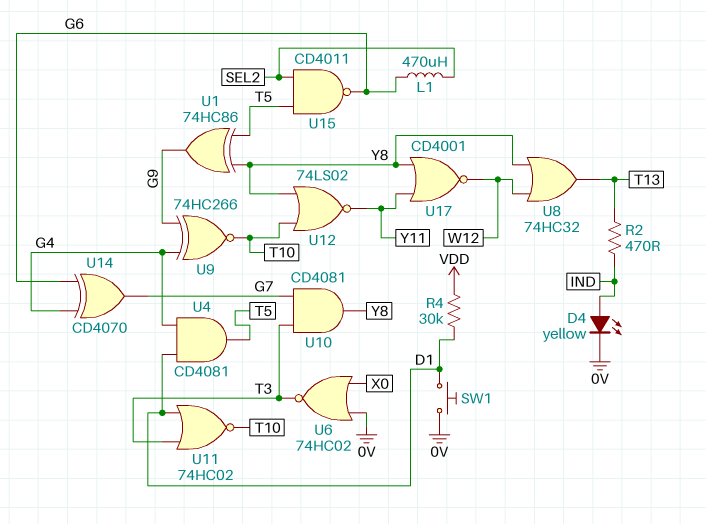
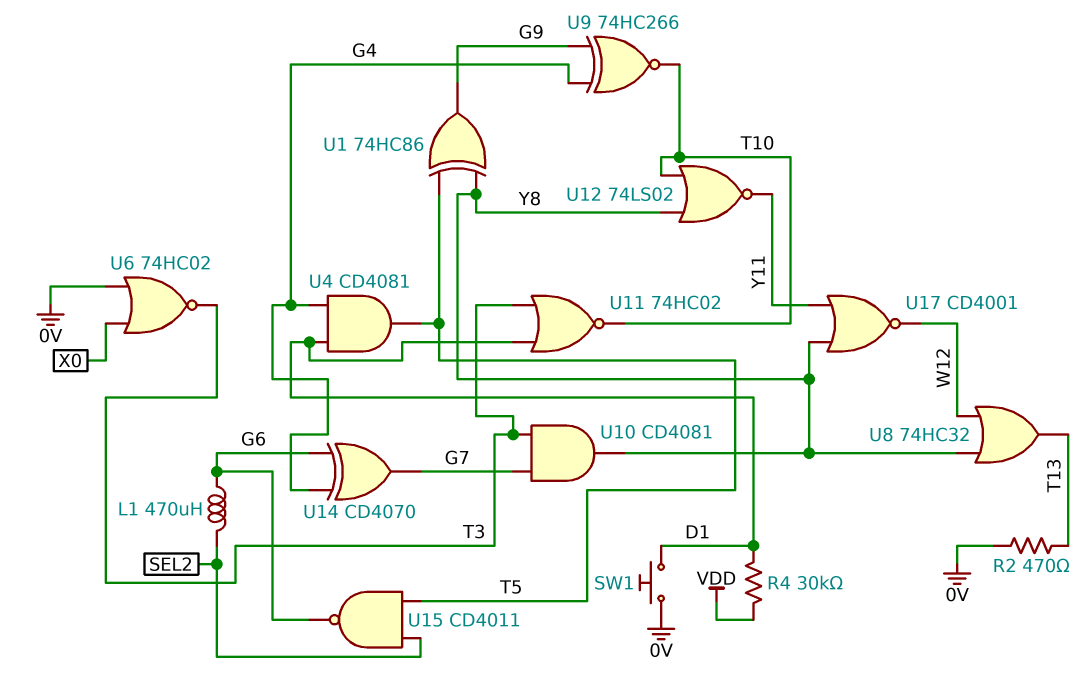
D4: LED yellow (A IND, K 0V) -> none
R2: 470 (IND, T13) -> 470 (0V, T13)

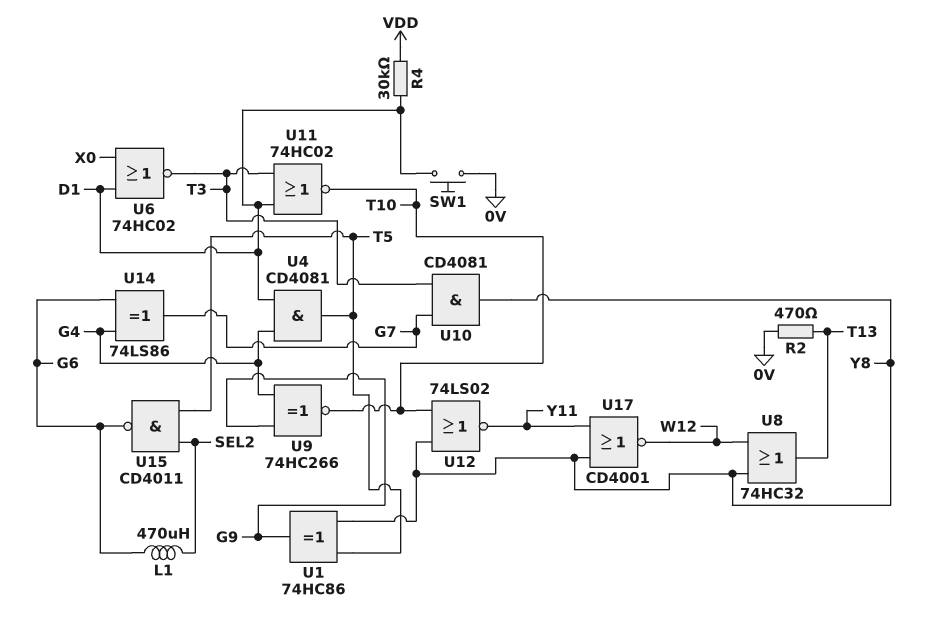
U6: NOR 74HC02 (in 0V, in X0, out T3) -> NOR 74HC02 (in D1, in X0, out T3)
U14: XOR CD4070 (in G4, in G6, out G7) -> XOR 74LS86 (in G4, in G6, out G7)

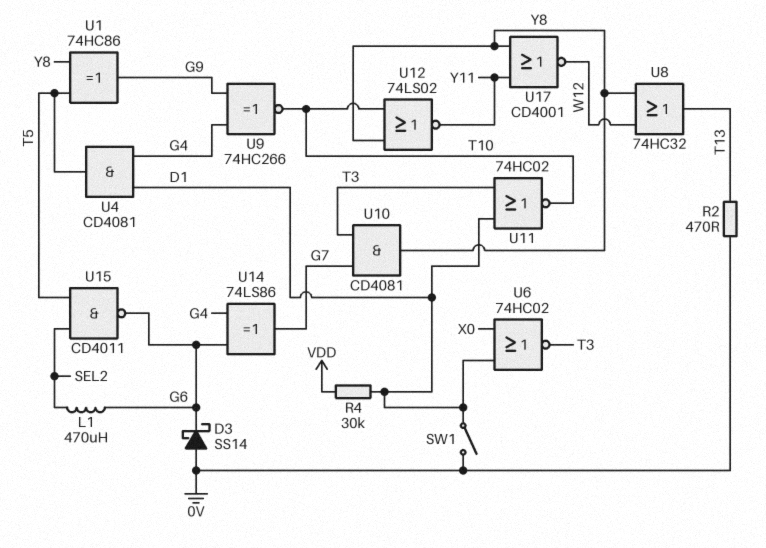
D3: none -> schottky SS14 (A 0V, K G6)
SW1: button (0V, D1) -> switch (0V, D1)

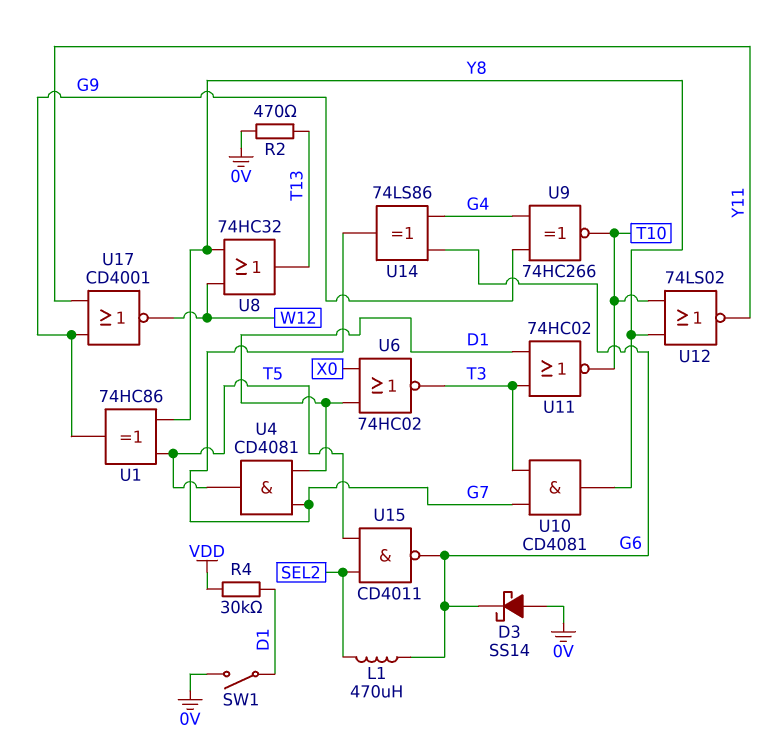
U4: AND CD4081 (in D1, in G4, out T5) -> AND CD4081 (in D1, in G7, out T5)
U17: NOR CD4001 (in Y8, in Y11, out W12) -> NOR CD4001 (in G9, in Y11, out W12)

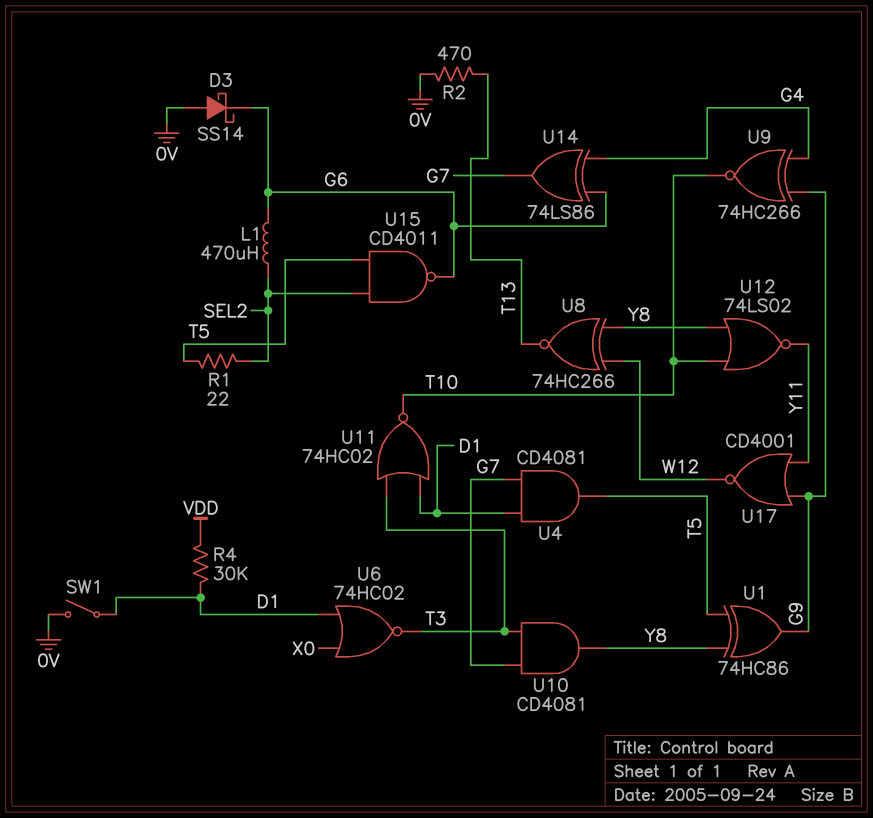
R1: none -> 22 (SEL2, T5)
U8: OR 74HC32 (in W12, in Y8, out T13) -> XNOR 74HC266 (in W12, in Y8, out T13)

